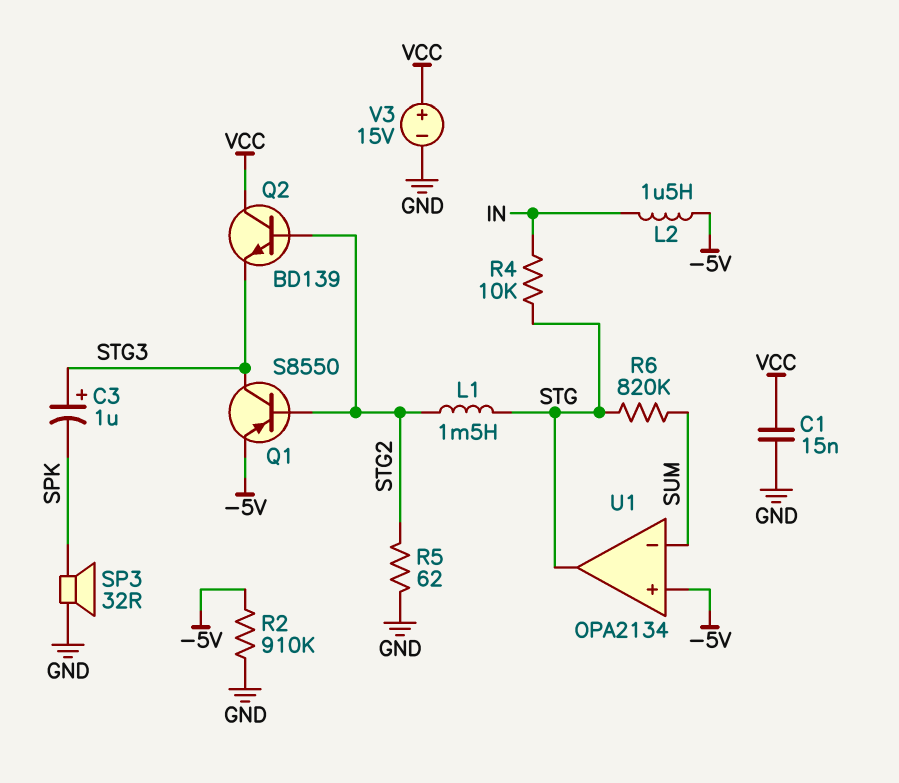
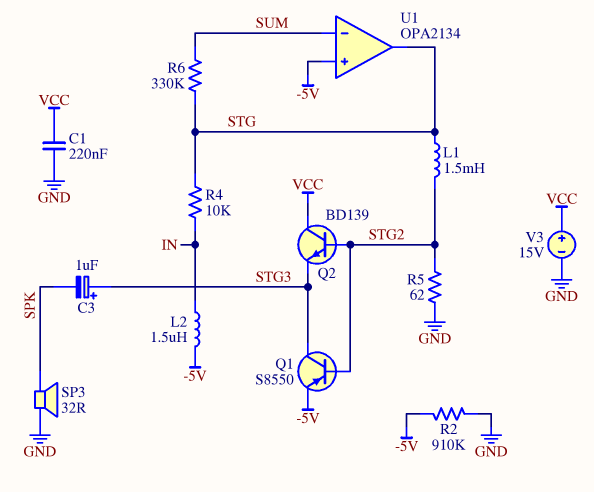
C1: 15nF (GND, VCC) -> 220nF (GND, VCC)
R6: 820k (STG, SUM) -> 330k (STG, SUM)

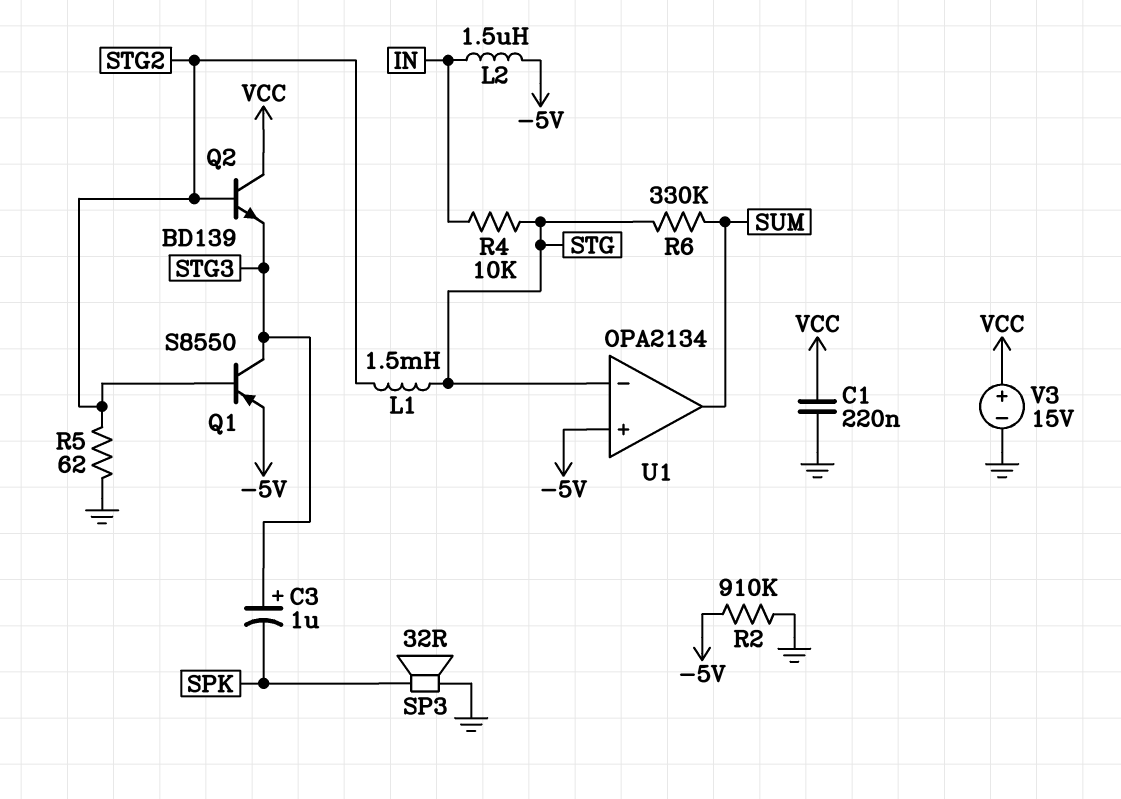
U1 pin in-: SUM -> STG
U1 pin out: STG -> SUM

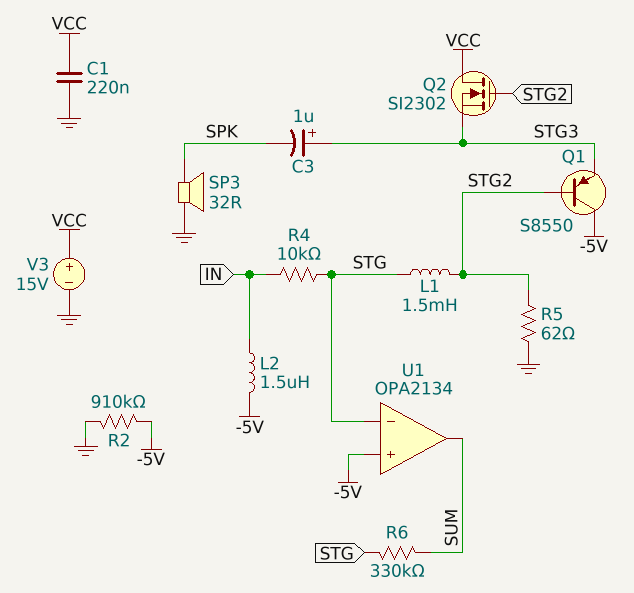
Q1: PNP S8550 (B STG2, C STG3, E -5V) -> PNP S8550 (B STG2, C -5V, E STG3)
Q2: NPN BD139 (B STG2, C VCC, E STG3) -> NMOS SI2302 (G STG2, D VCC, S STG3)

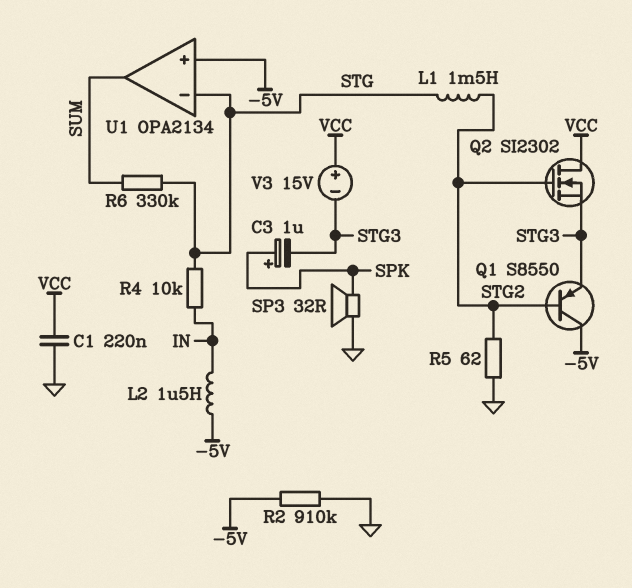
C3: 1uF (plus STG3, minus SPK) -> 1uF (plus SPK, minus STG3)
V3: 15V (plus VCC, minus GND) -> 15V (plus VCC, minus STG3)

